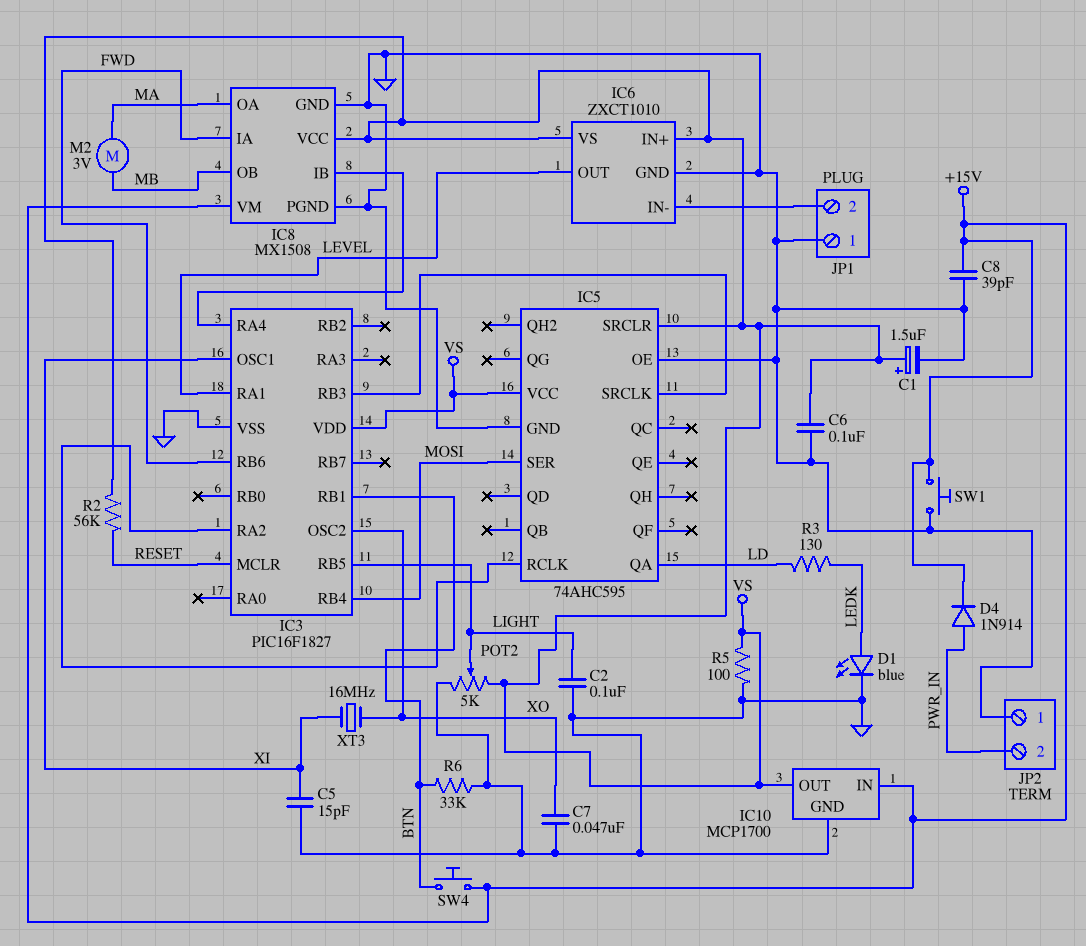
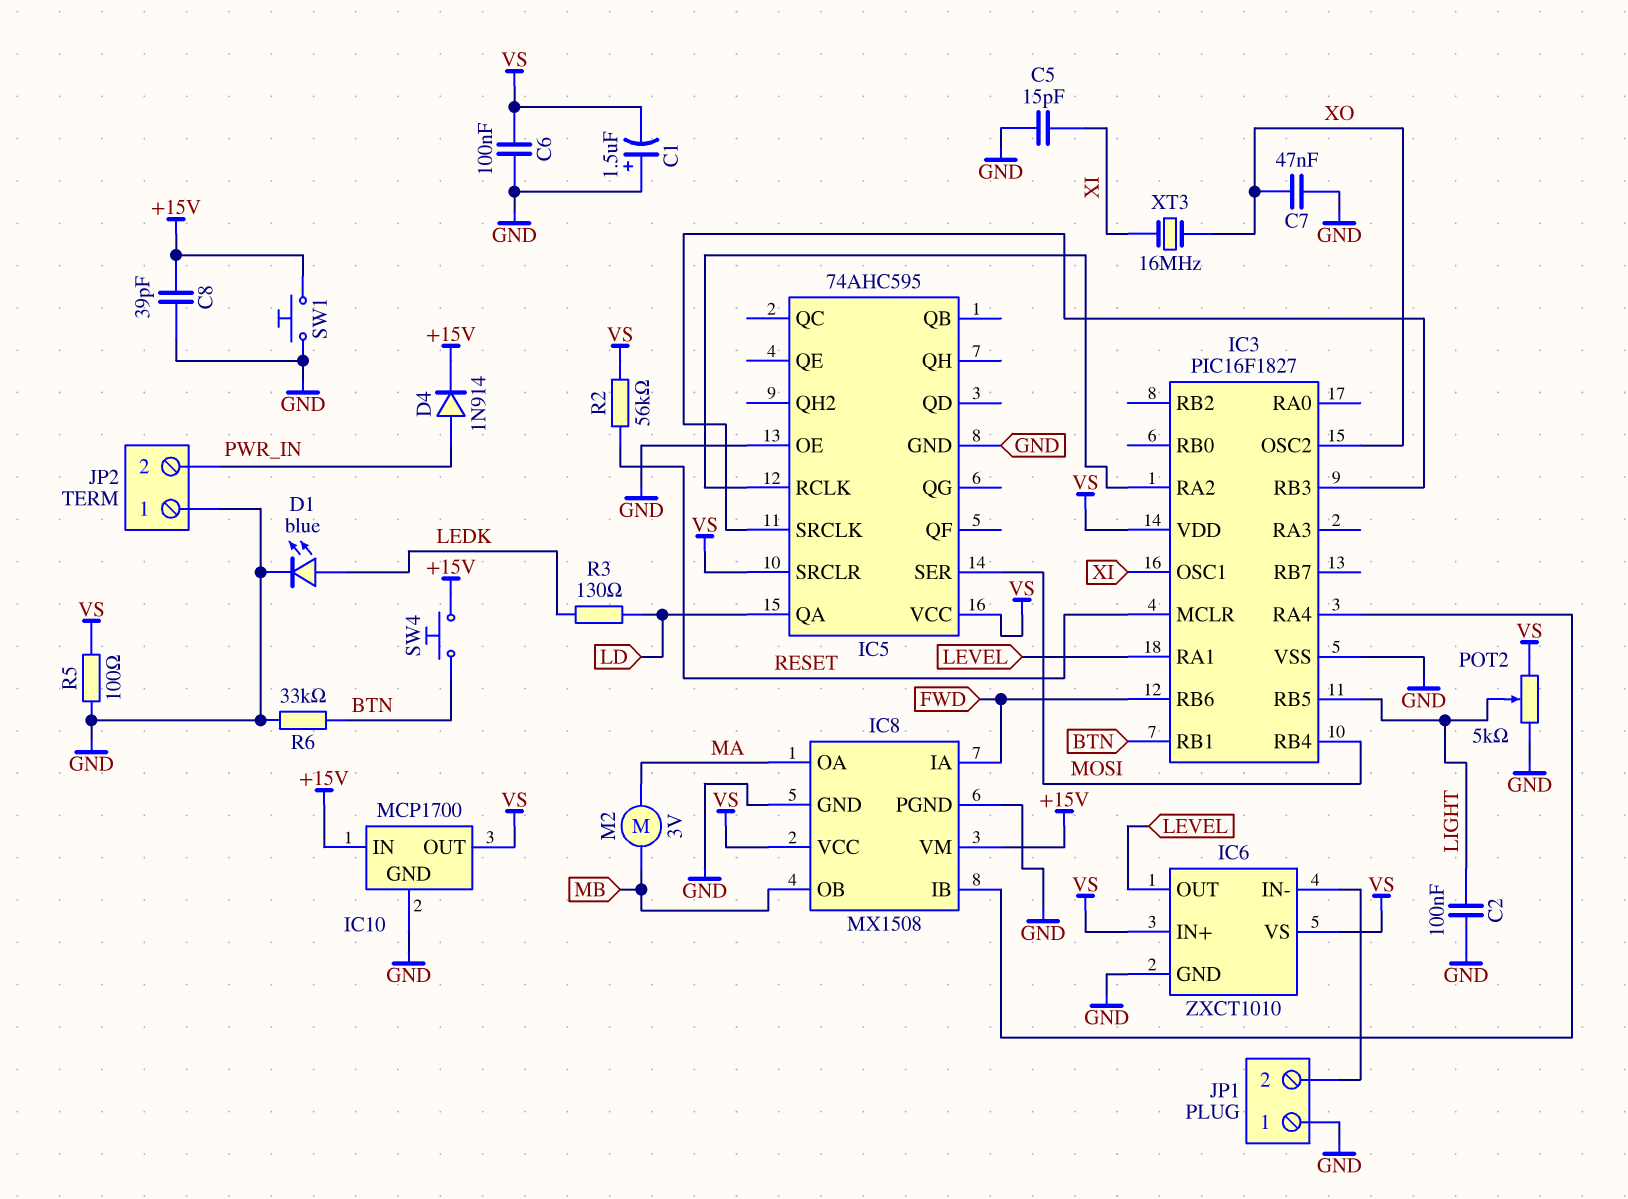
C1: 1.5uF (plus VS, minus GND) -> 1.5uF (plus GND, minus VS)

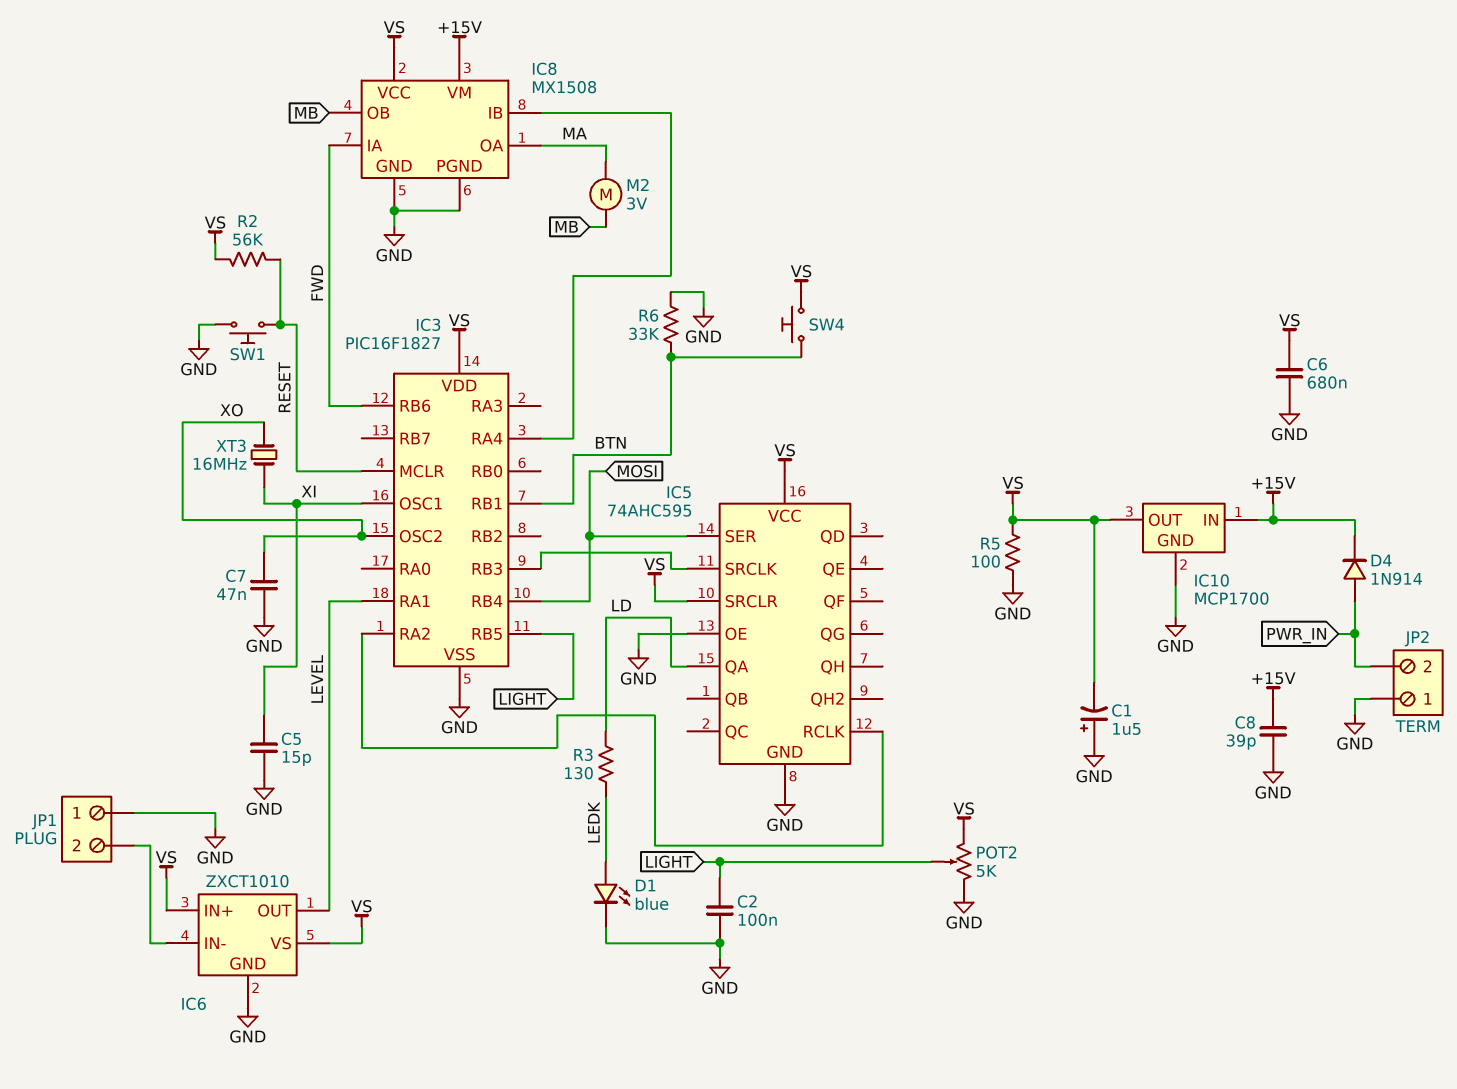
C6: 100nF (GND, VS) -> 680nF (GND, VS)
SW1: button (+15V, GND) -> button (GND, RESET)
SW4: button (+15V, BTN) -> button (BTN, VS)

